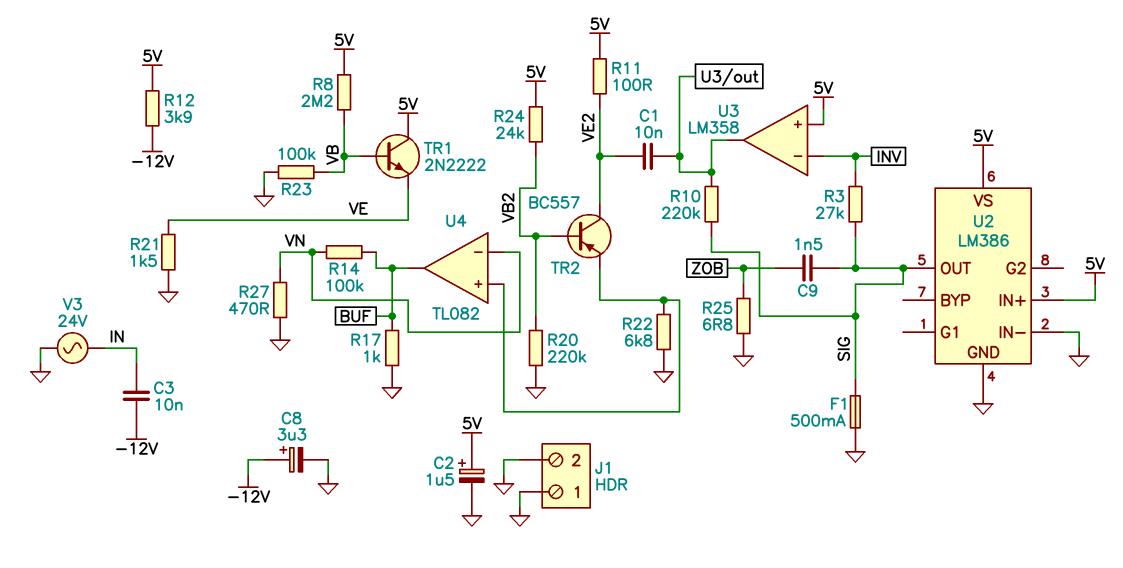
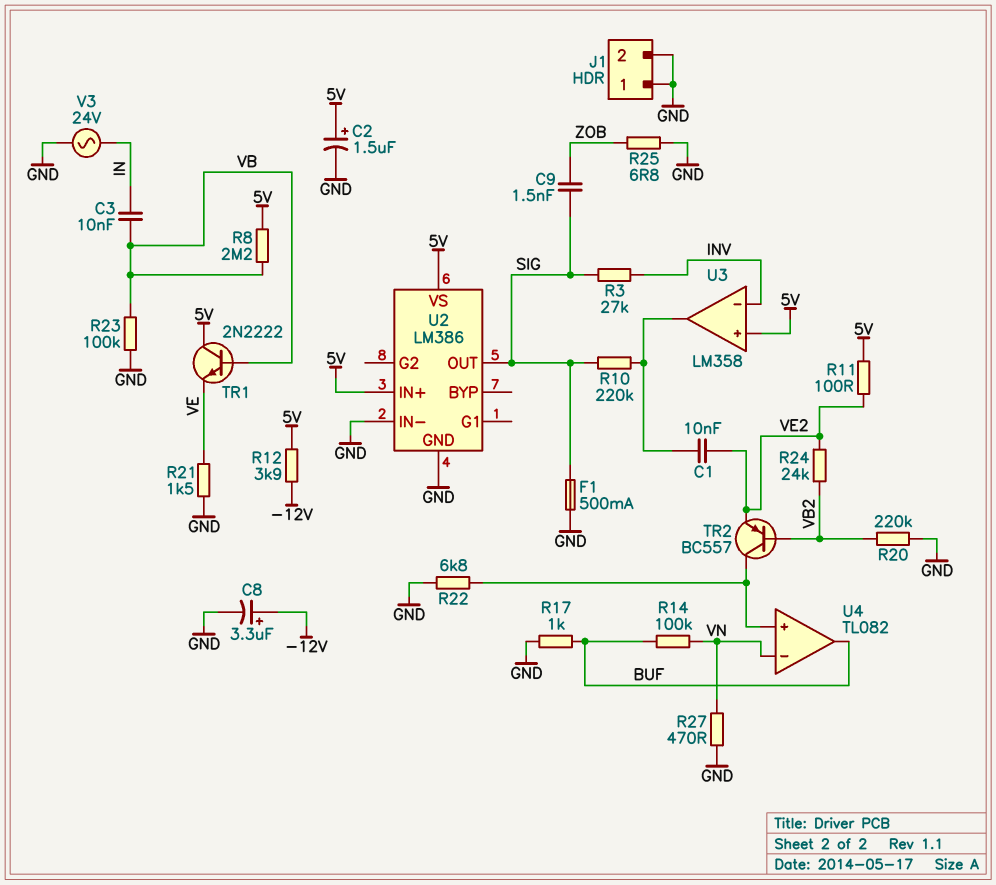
C3: 10nF (-12V, IN) -> 10nF (IN, VB)
R24: 24k (5V, VB2) -> 24k (VB2, VE2)
TR2: PNP BC557 (B VB2, C VE2, E U4/in+) -> PNP BC557 (B VB2, C U4/in+, E VE2)

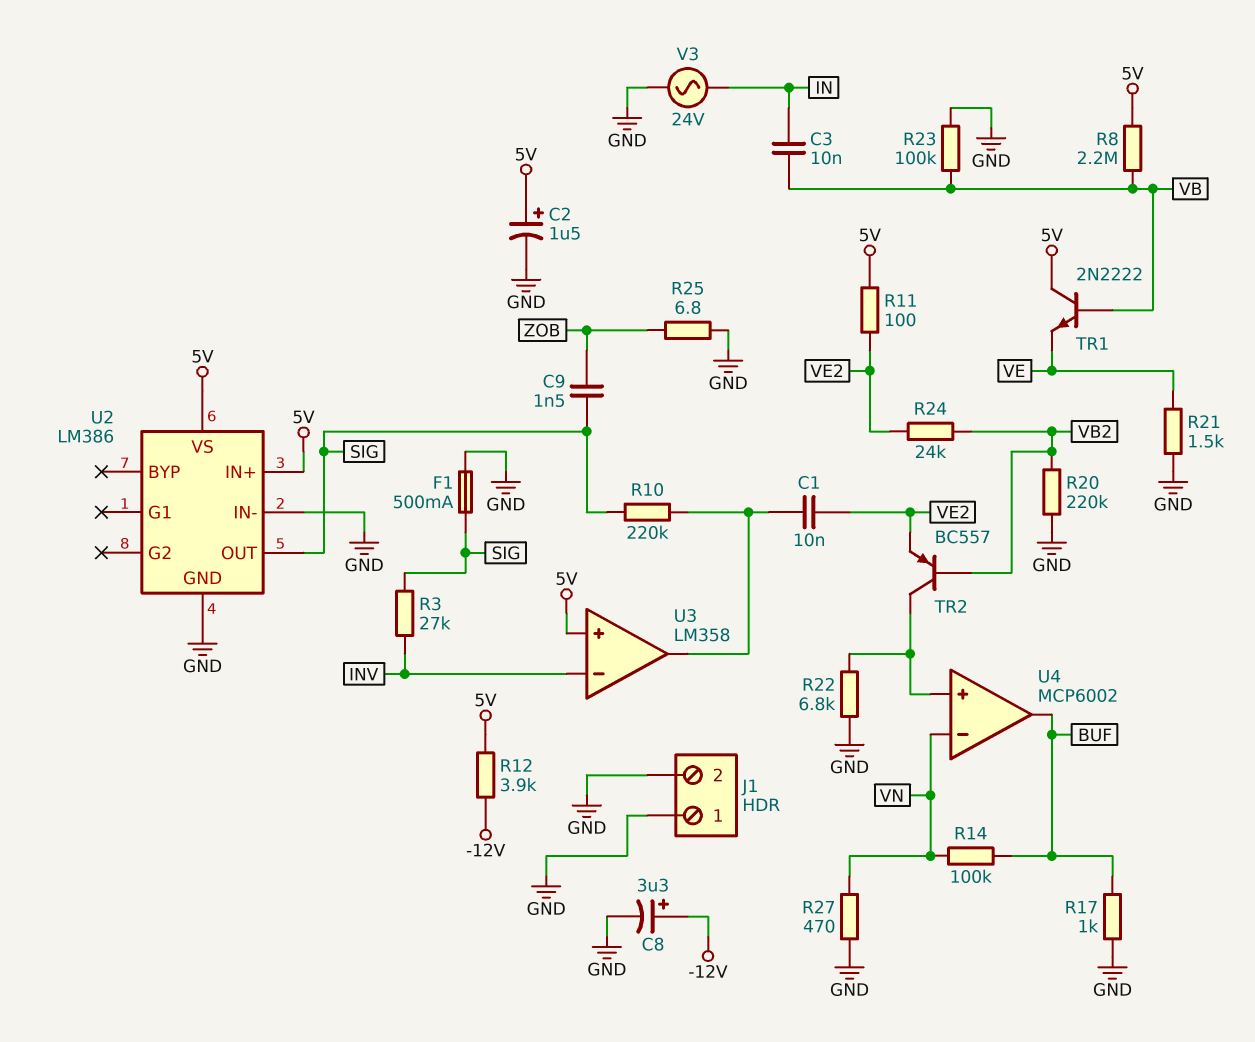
U4: TL082 -> MCP6002

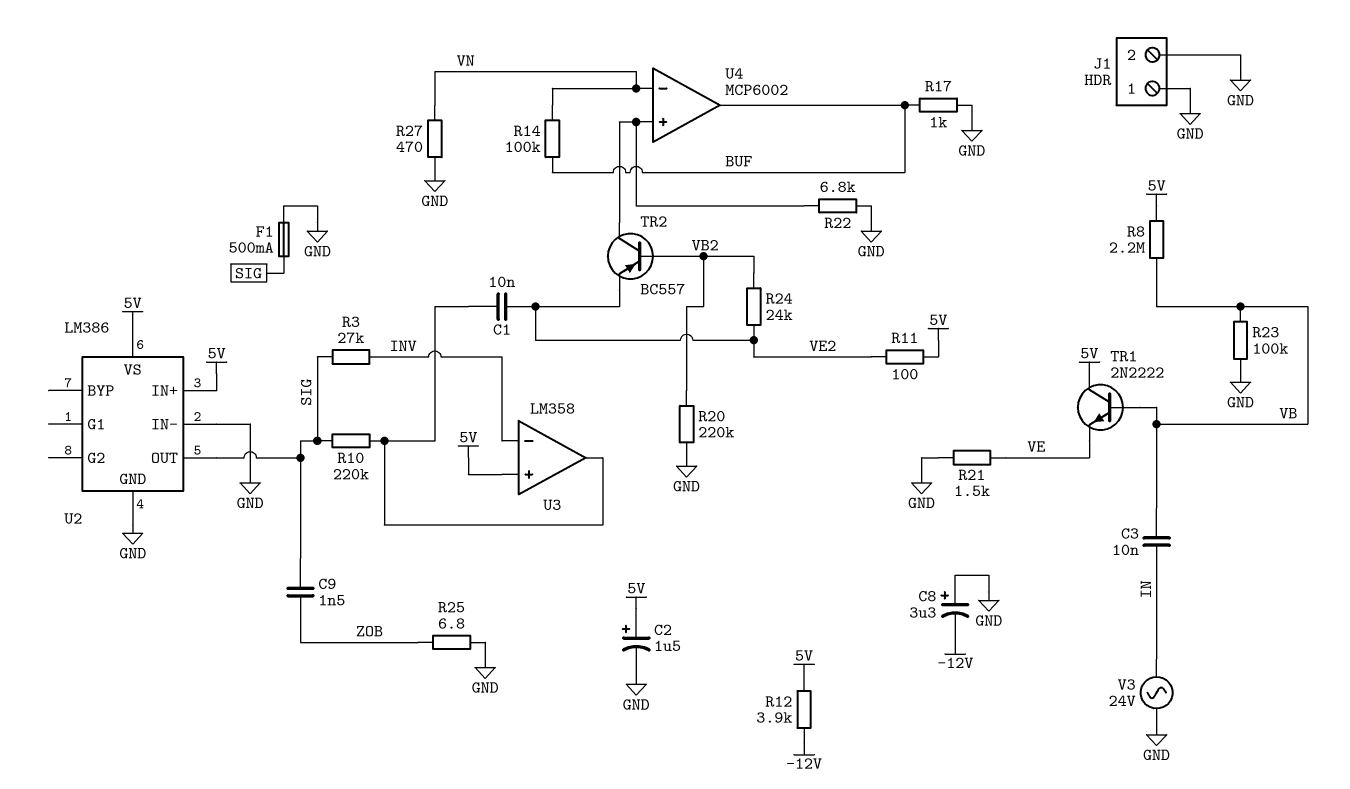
C8: 3.3uF (plus -12V, minus GND) -> 3.3uF (plus GND, minus -12V)

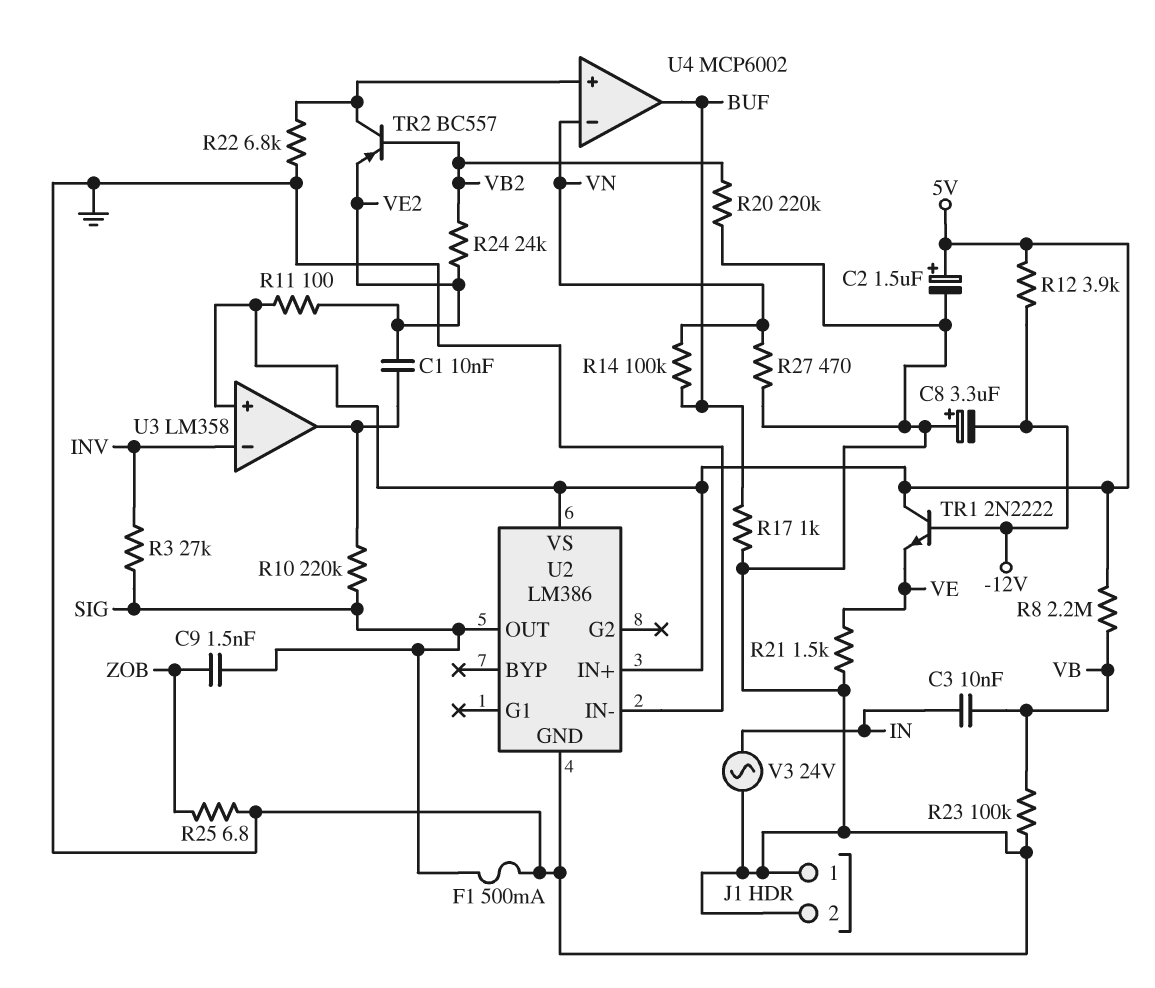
TR1: NPN 2N2222 (B VB, C 5V, E VE) -> NPN 2N2222 (B -12V, C 5V, E VE)

